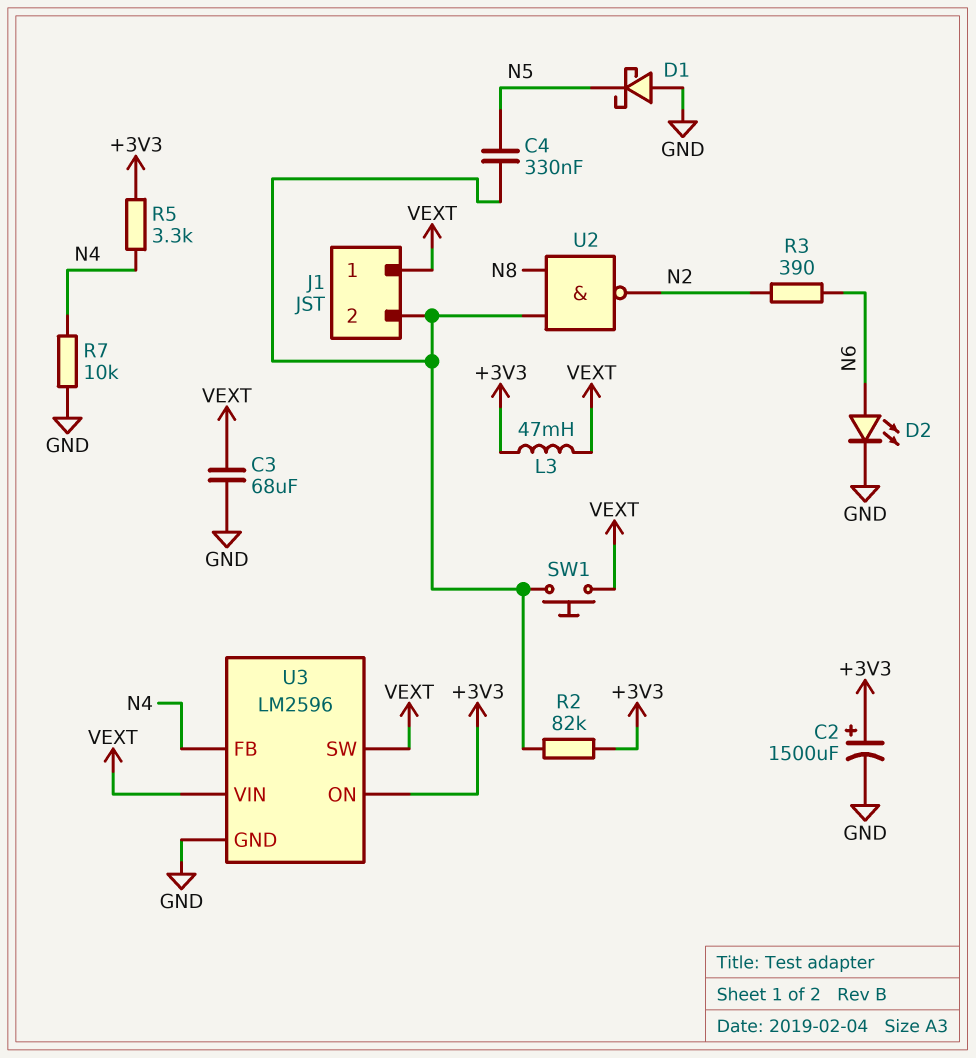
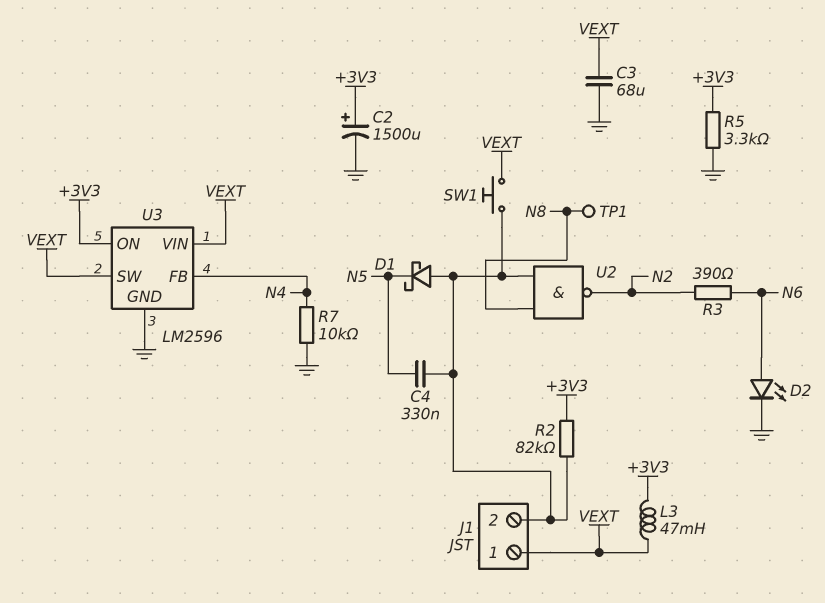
D1: schottky (A GND, K N5) -> schottky (A J1/2, K N5)
R5: 3.3k (+3V3, N4) -> 3.3k (+3V3, GND)
TP1: none -> test point (N8)

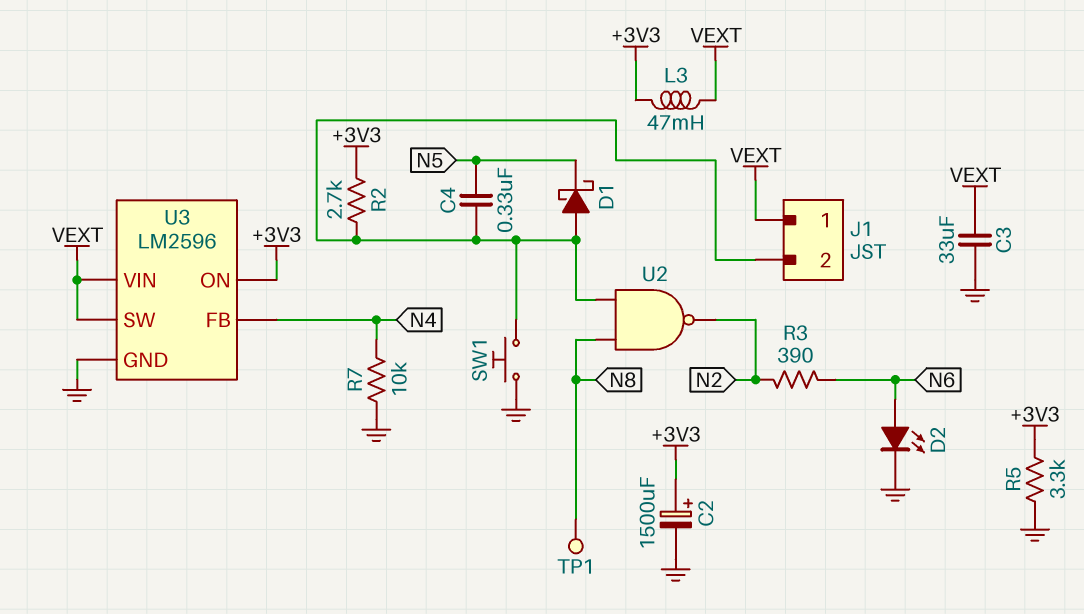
C3: 68uF (GND, VEXT) -> 33uF (GND, VEXT)
R2: 82k (+3V3, J1/2) -> 2.7k (+3V3, J1/2)
SW1: button (J1/2, VEXT) -> button (GND, J1/2)

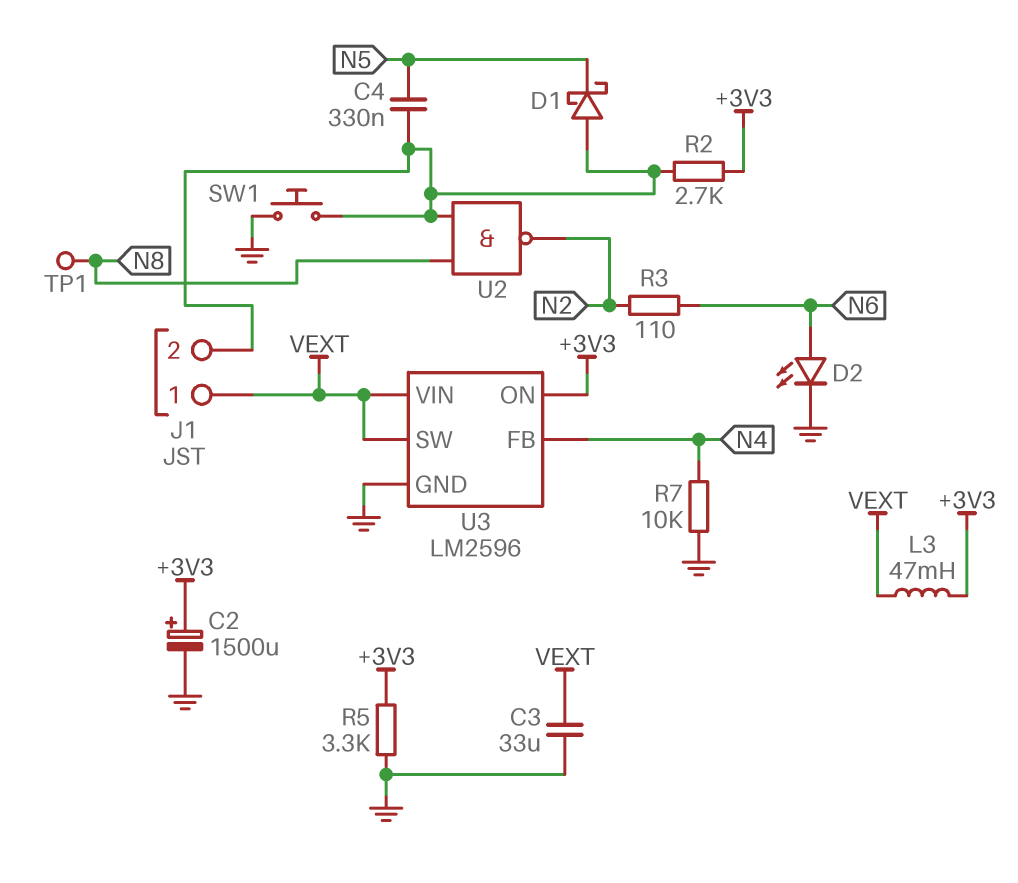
R3: 390 (N2, N6) -> 110 (N2, N6)

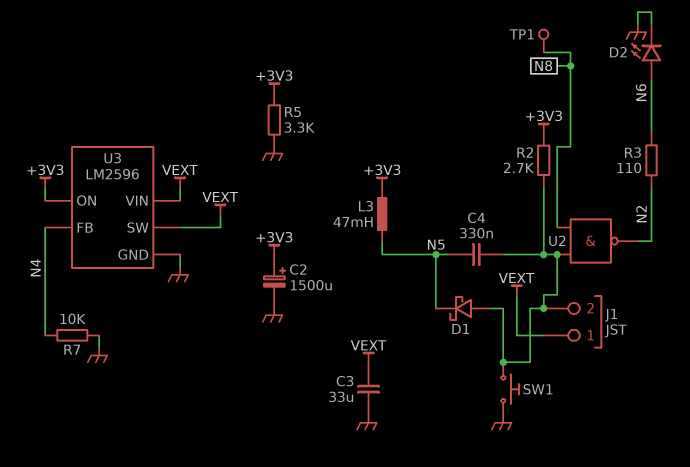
L3: 47mH (+3V3, VEXT) -> 47mH (+3V3, N5)

